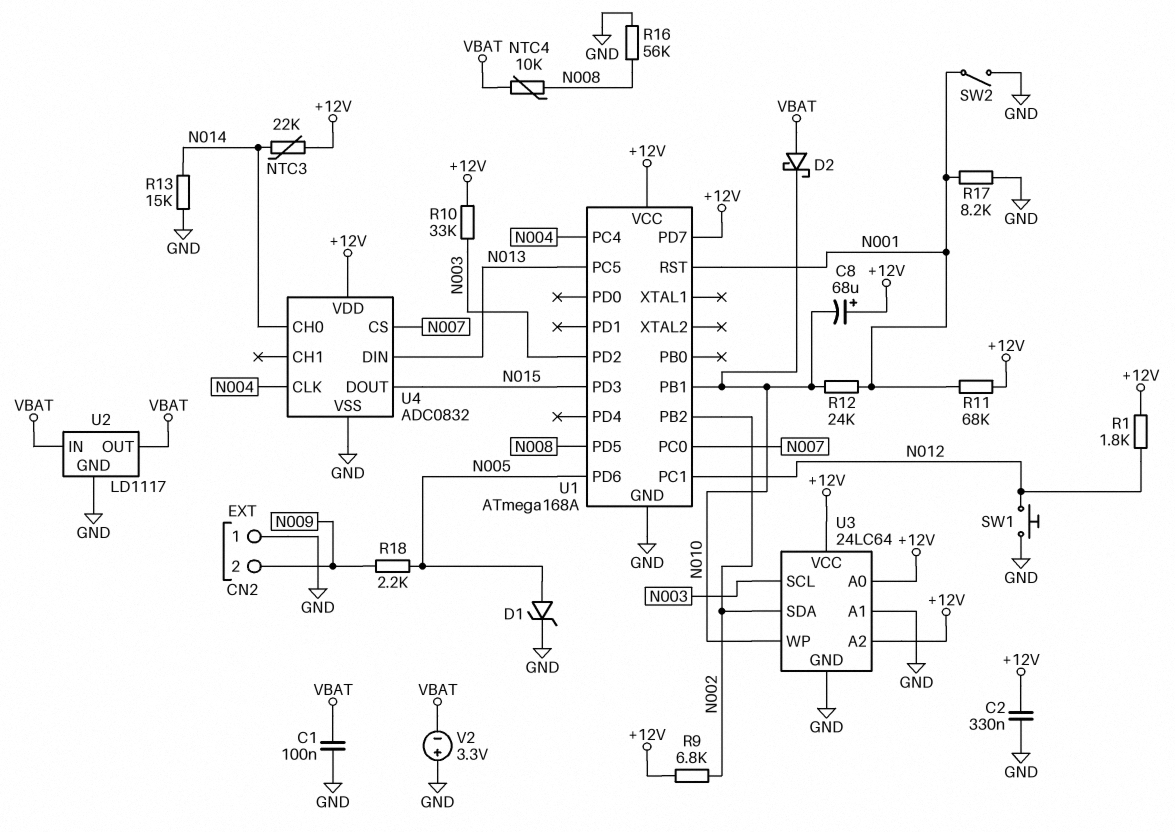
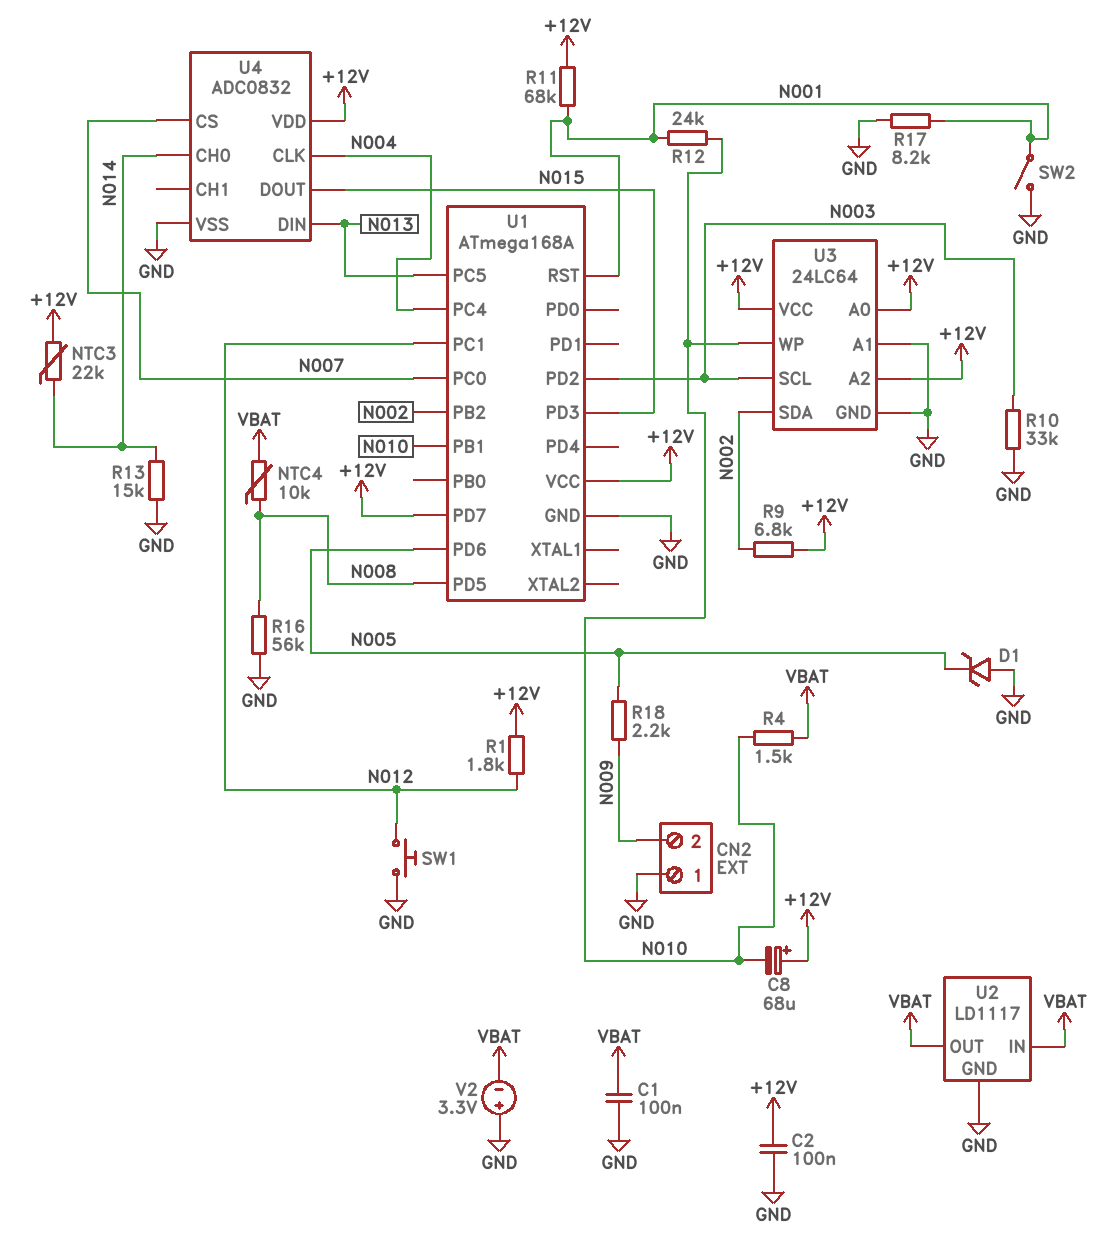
C2: 330nF (+12V, GND) -> 100nF (+12V, GND)
D1: zener (A N005, K GND) -> zener (A GND, K N005)
D2: schottky (A VBAT, K N010) -> none
R4: none -> 1.5k (N010, VBAT)
R10: 33k (+12V, N003) -> 33k (GND, N003)

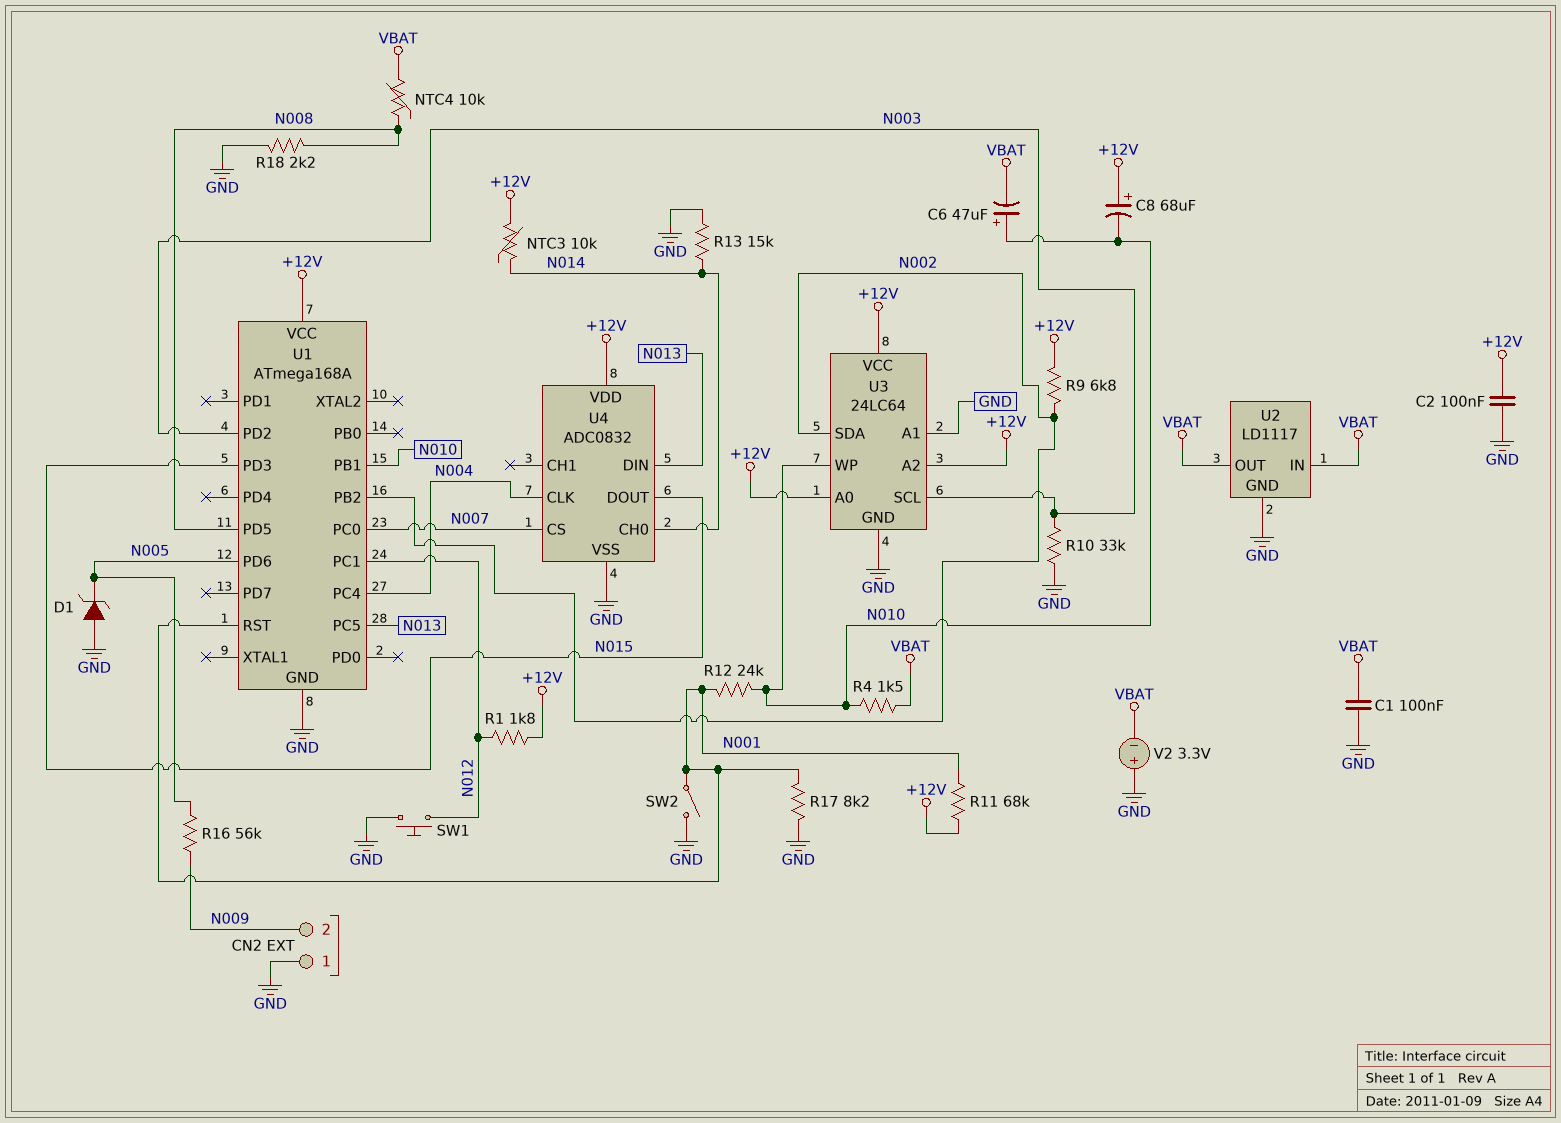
C6: none -> 47uF (plus N010, minus VBAT)
NTC3: 22k (+12V, N014) -> 10k (+12V, N014)
R16: 56k (GND, N008) -> 56k (N005, N009)
R18: 2.2k (N005, N009) -> 2.2k (GND, N008)
U1 pin PD7: +12V -> none

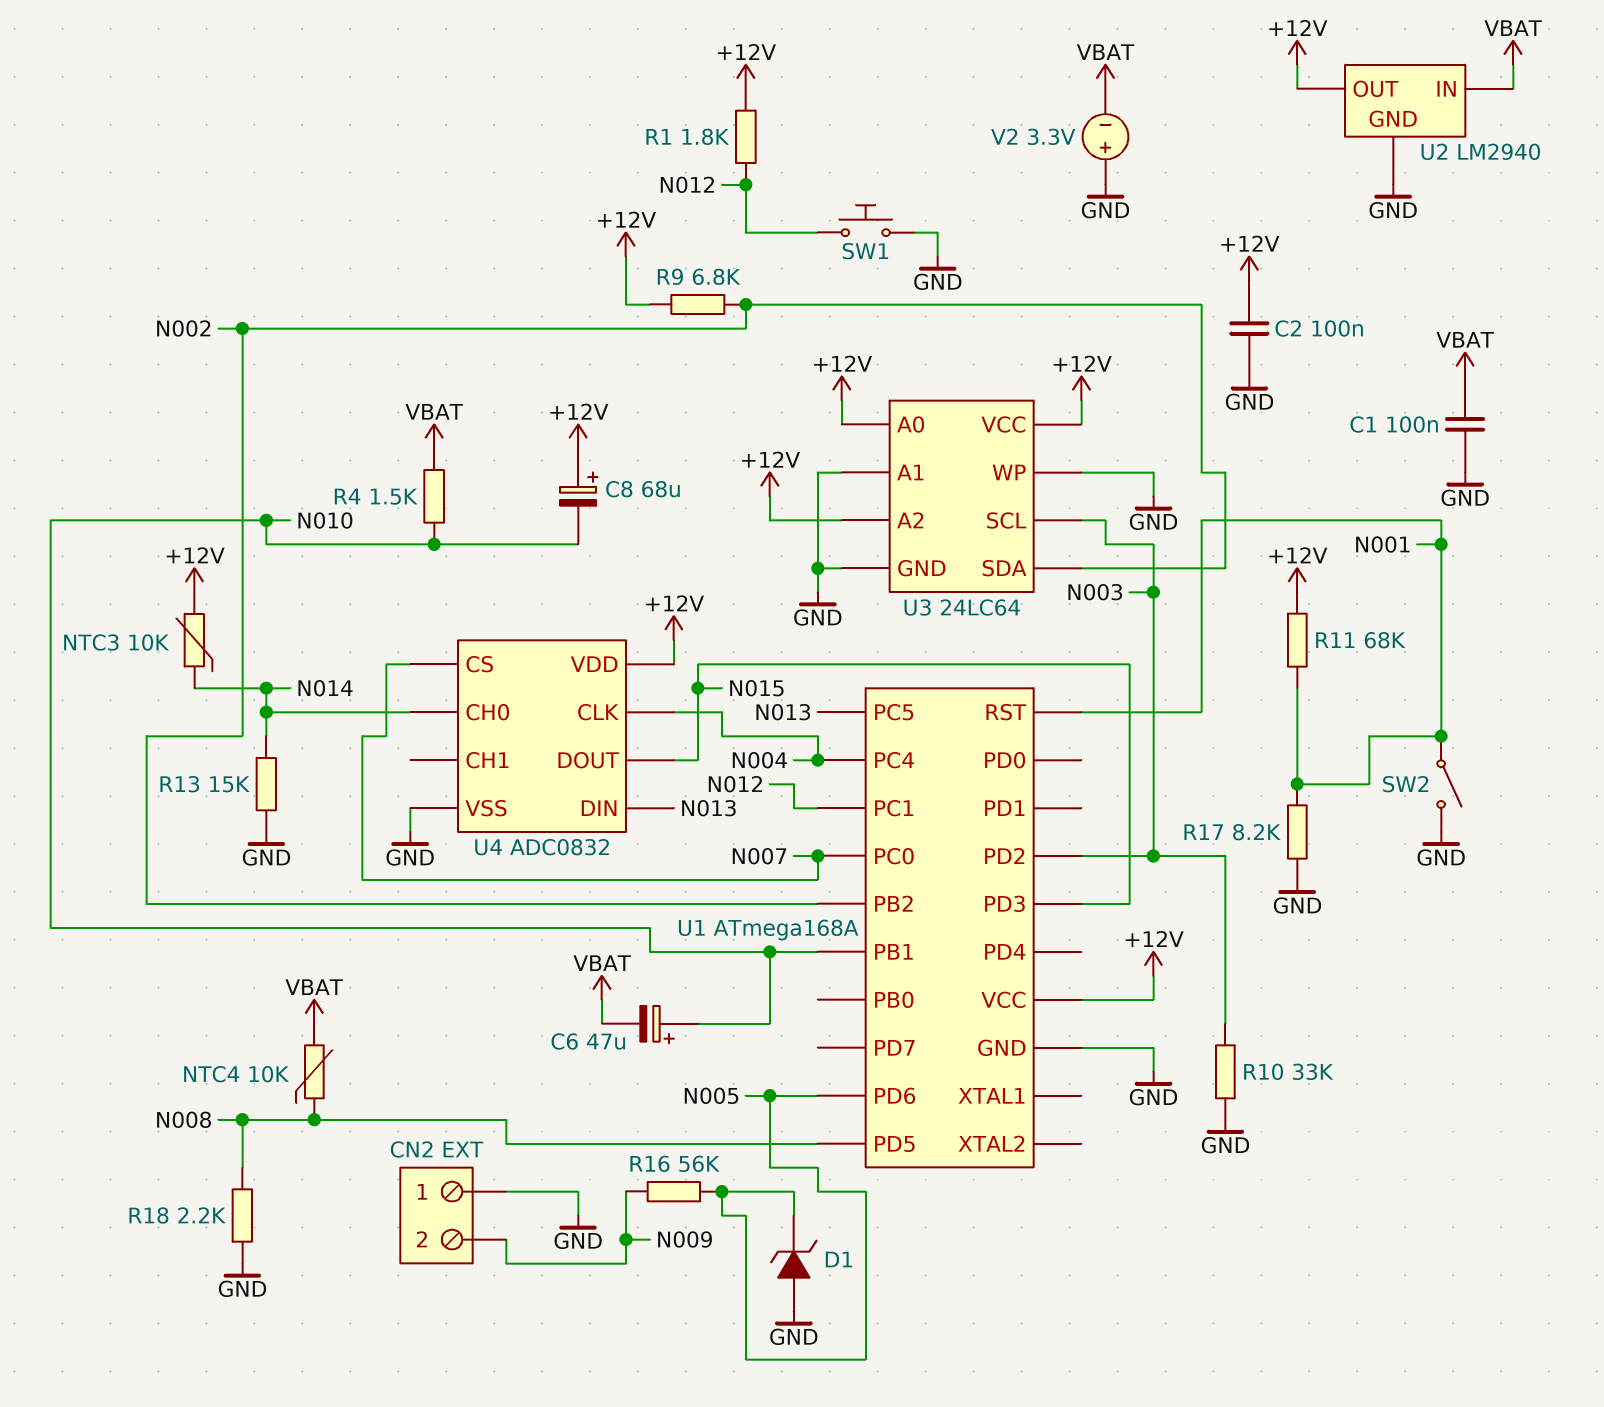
R12: 24k (N001, N010) -> none
U2: LD1117 -> LM2940
U2 pin OUT: VBAT -> +12V
U3 pin WP: N010 -> GND

